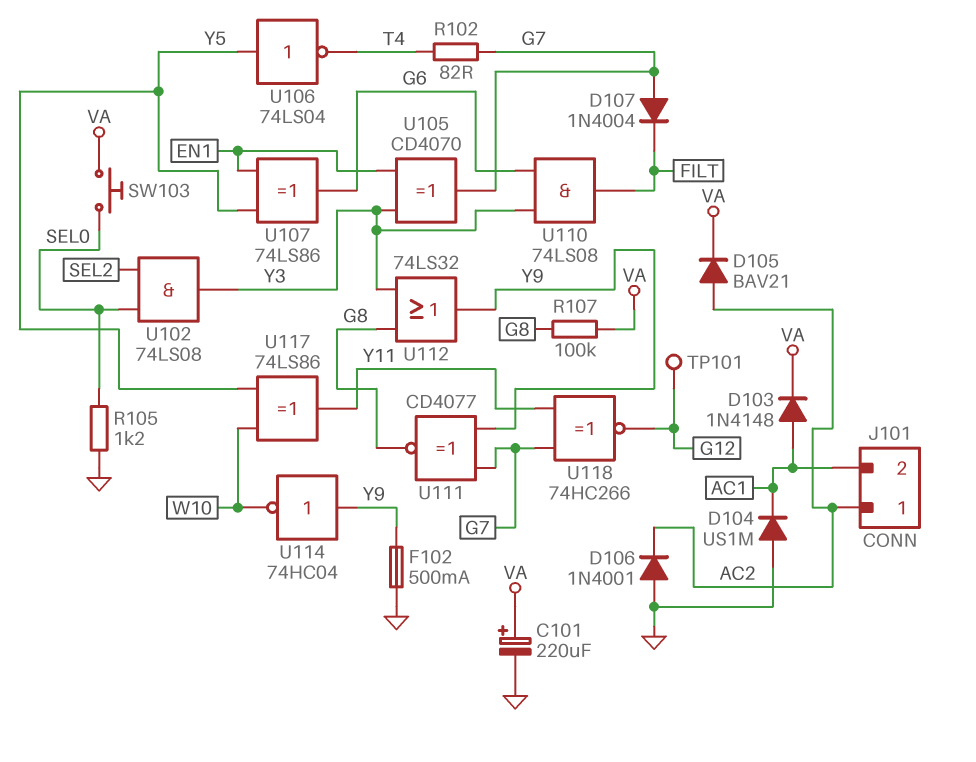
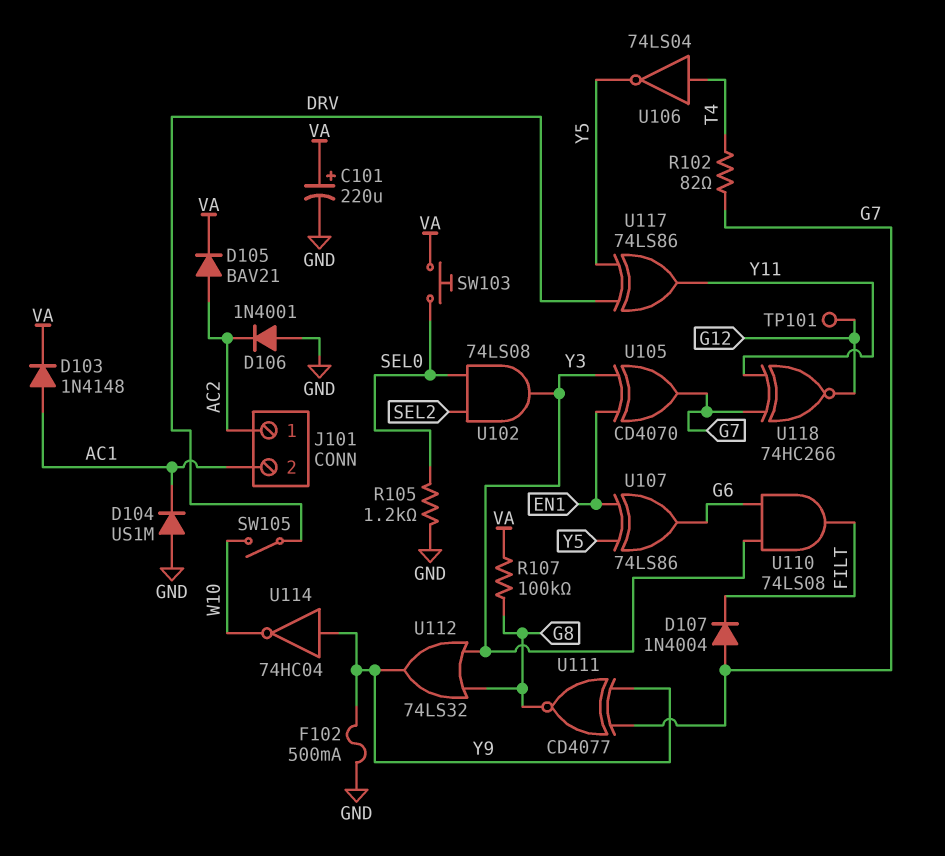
SW105: none -> switch (DRV, W10)
U106: NOT 74LS04 (in Y5, out T4) -> NOT 74LS04 (in T4, out Y5)
U117: XOR 74LS86 (in W10, in Y5, out Y11) -> XOR 74LS86 (in DRV, in Y5, out Y11)

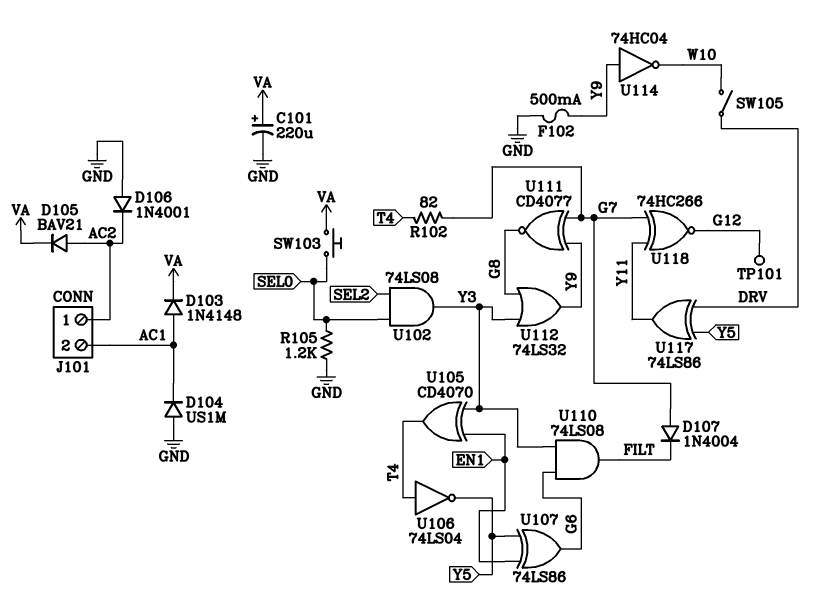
R107: 100k (G8, VA) -> none
U105: XOR CD4070 (in EN1, in Y3, out G7) -> XOR CD4070 (in EN1, in Y3, out T4)

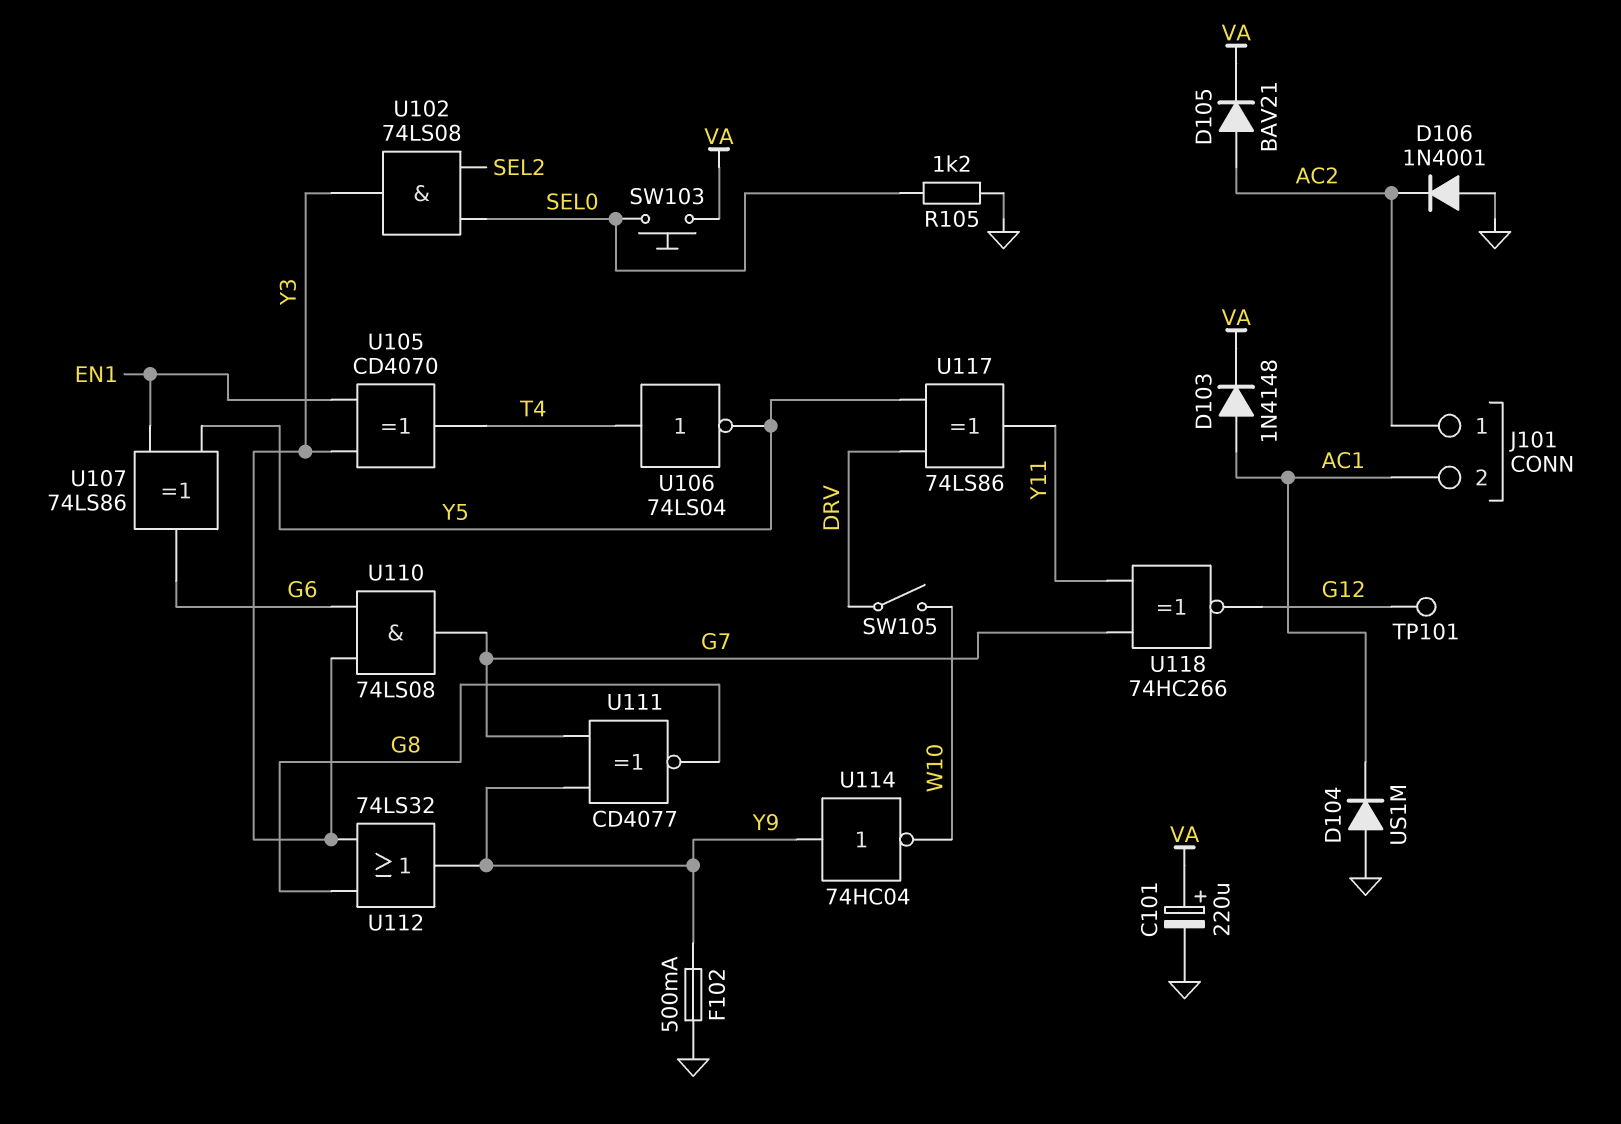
D107: diode 1N4004 (A G7, K FILT) -> none
R102: 82 (G7, T4) -> none
U110: AND 74LS08 (in G6, in Y3, out FILT) -> AND 74LS08 (in G6, in Y3, out G7)

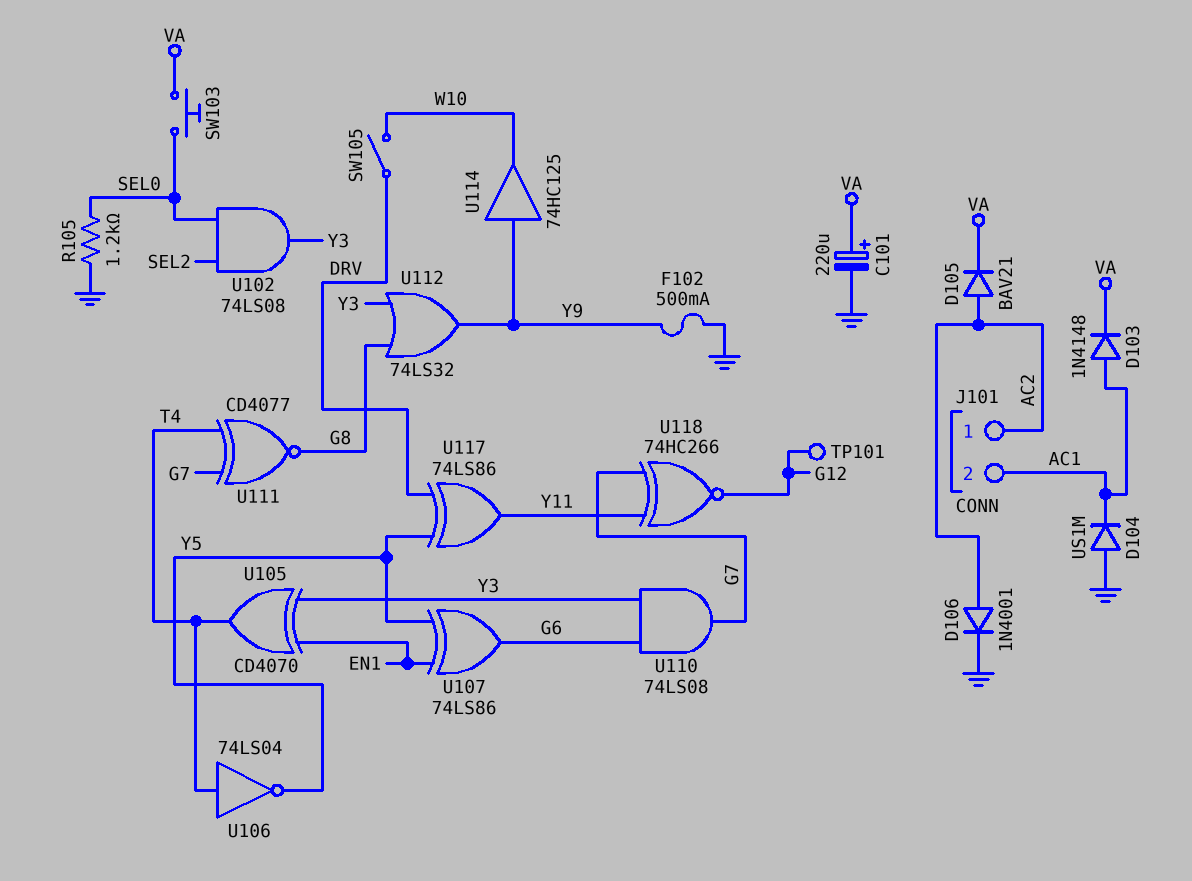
D106: diode 1N4001 (A GND, K AC2) -> diode 1N4001 (A AC2, K GND)
U111: XNOR CD4077 (in G7, in Y9, out G8) -> XNOR CD4077 (in G7, in T4, out G8)
U114: NOT 74HC04 (in Y9, out W10) -> buffer 74HC125 (in Y9, out W10)

